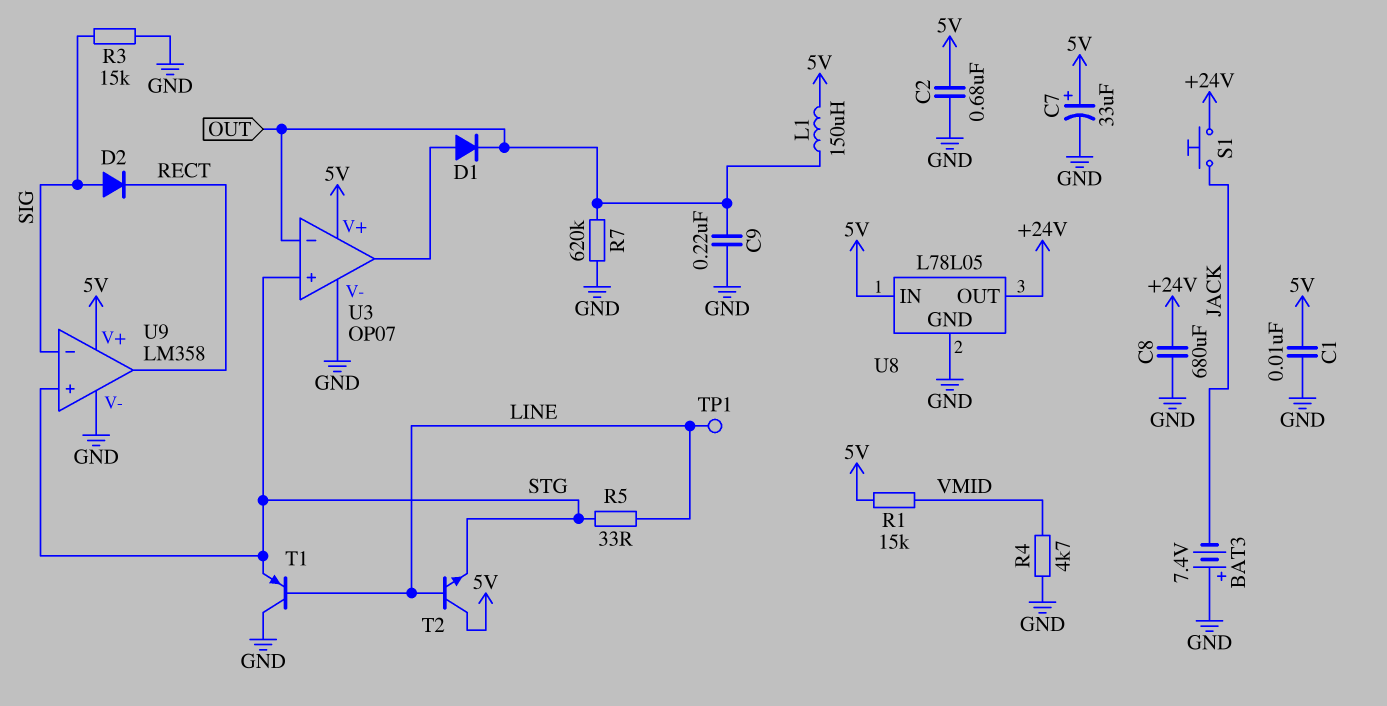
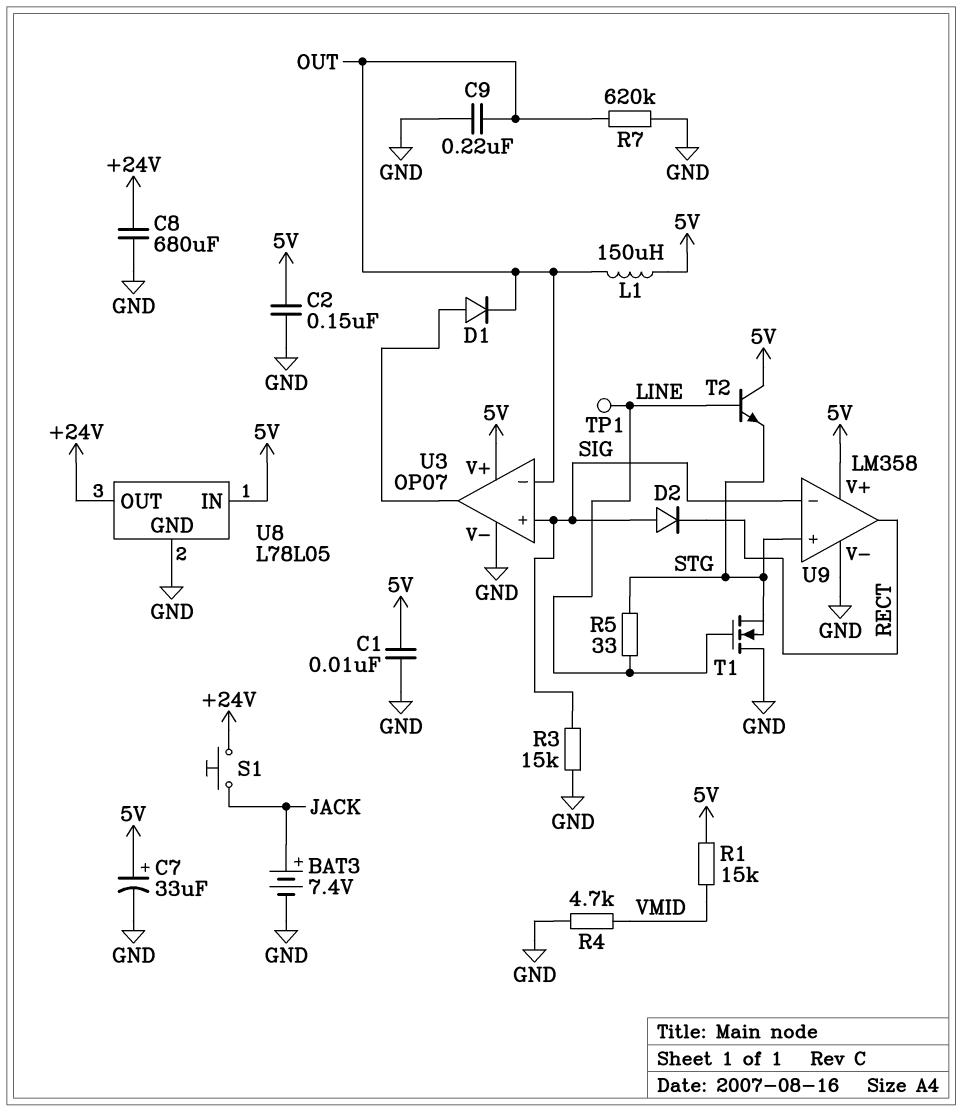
BAT3: 7.4V (plus GND, minus JACK) -> 7.4V (plus JACK, minus GND)
C2: 680nF (5V, GND) -> 150nF (5V, GND)
T1: PNP (B LINE, C GND, E STG) -> NMOS (G LINE, D GND, S STG)
U3 pin in+: STG -> SIG

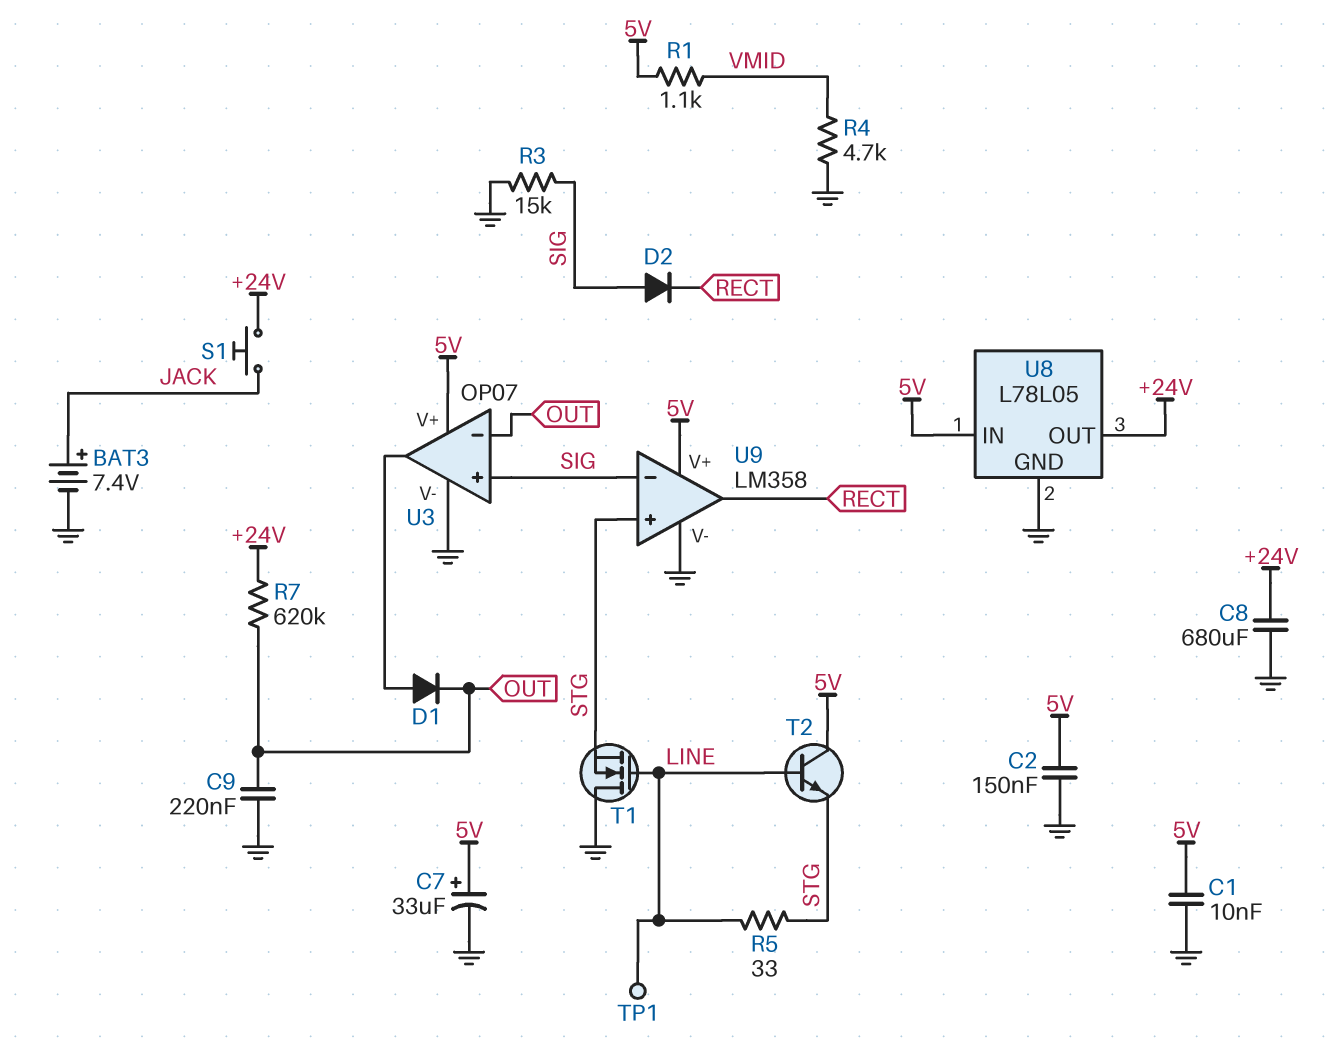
L1: 150uH (5V, OUT) -> none
R1: 15k (5V, VMID) -> 1.1k (5V, VMID)
R7: 620k (GND, OUT) -> 620k (+24V, OUT)

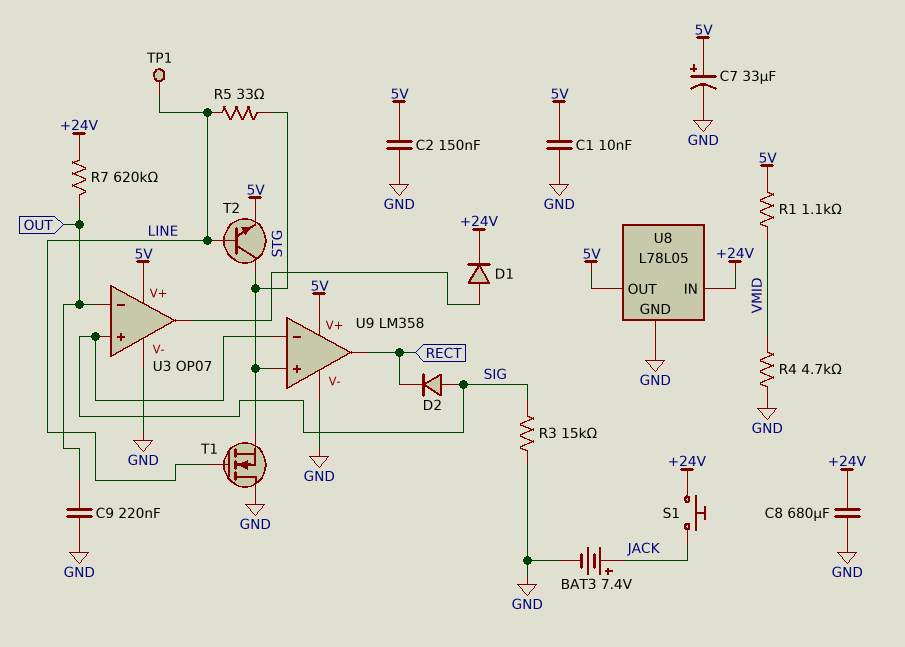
D1: diode (A U3/out, K OUT) -> diode (A U3/out, K +24V)
T2: NPN (B LINE, C 5V, E STG) -> NPN (B LINE, C STG, E 5V)
U8 pin IN: 5V -> +24V
U8 pin OUT: +24V -> 5V

